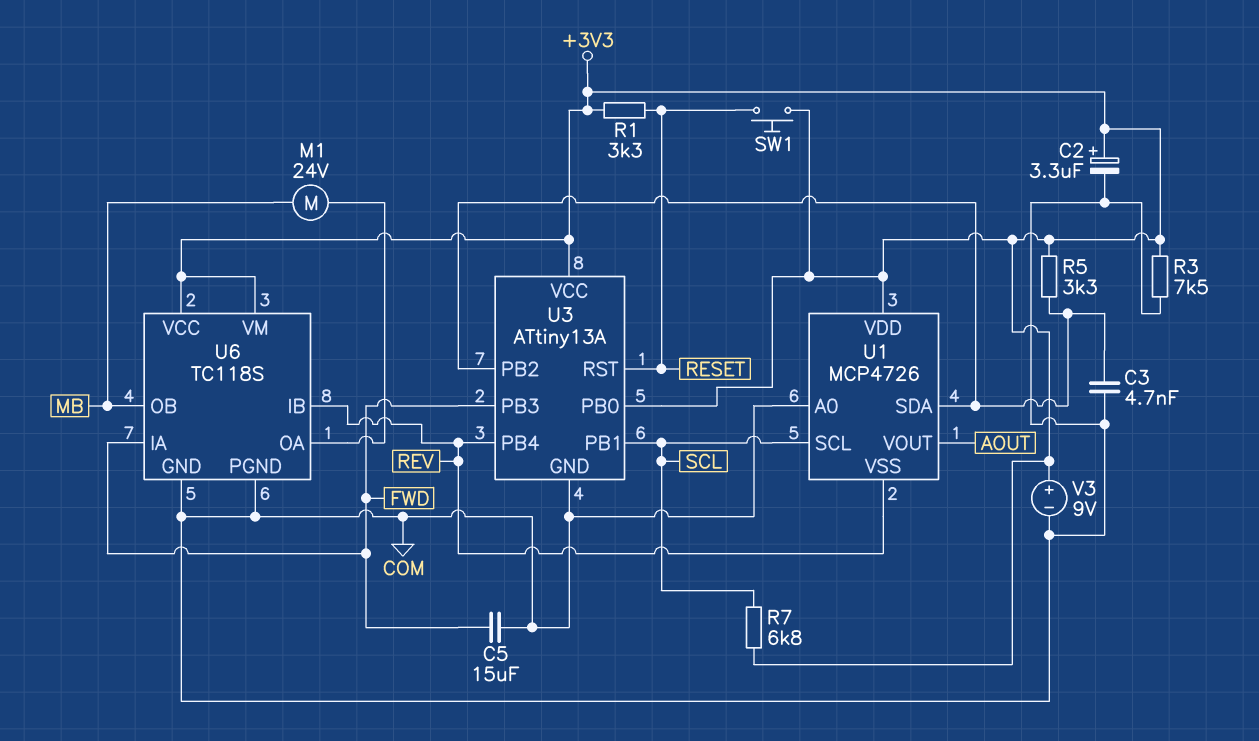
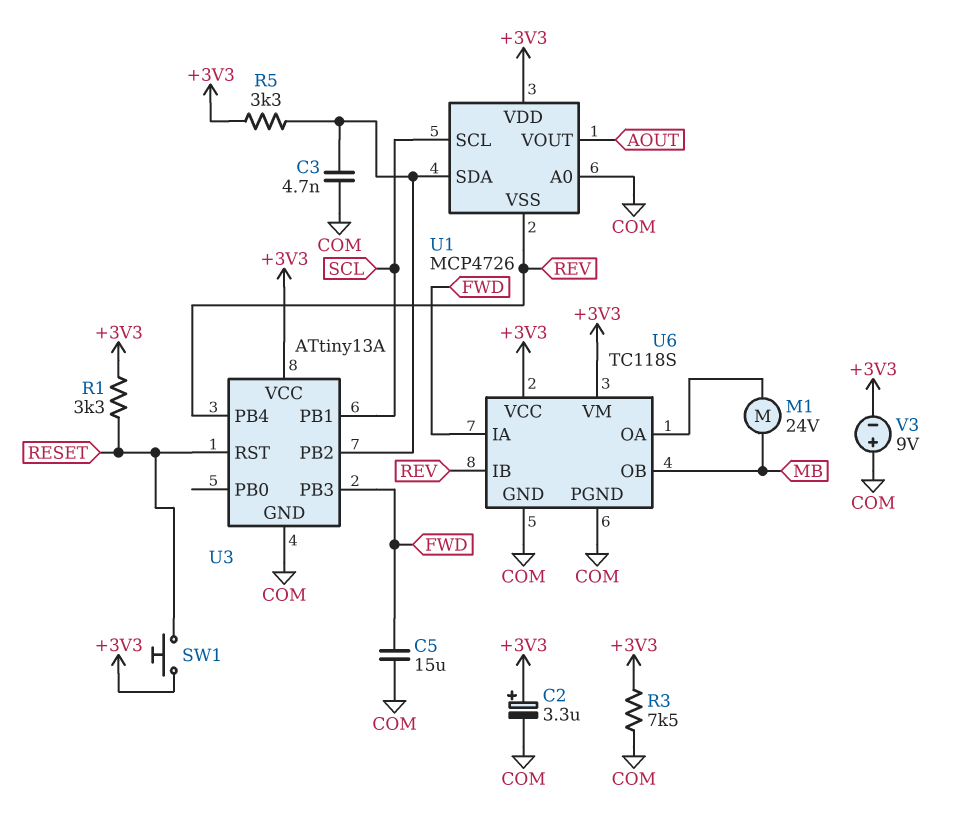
R7: 6.8k (+3V3, SCL) -> none
U3 pin PB0: +3V3 -> none
V3: 9V (plus +3V3, minus COM) -> 9V (plus COM, minus +3V3)

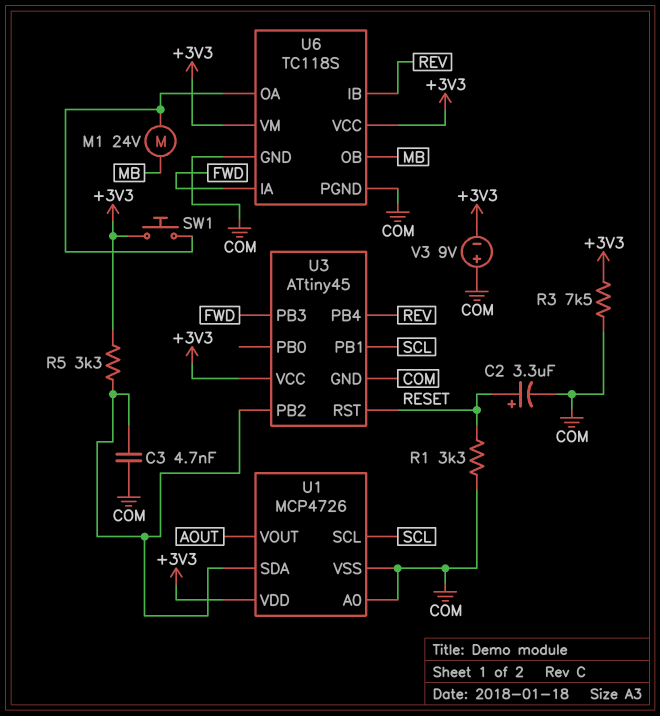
C2: 3.3uF (plus +3V3, minus COM) -> 3.3uF (plus RESET, minus COM)
C5: 15uF (COM, FWD) -> none
R1: 3.3k (+3V3, RESET) -> 3.3k (COM, RESET)
SW1: button (+3V3, RESET) -> button (+3V3, U6/OA)
U1 pin VSS: REV -> COM
U3: ATtiny13A -> ATtiny45

